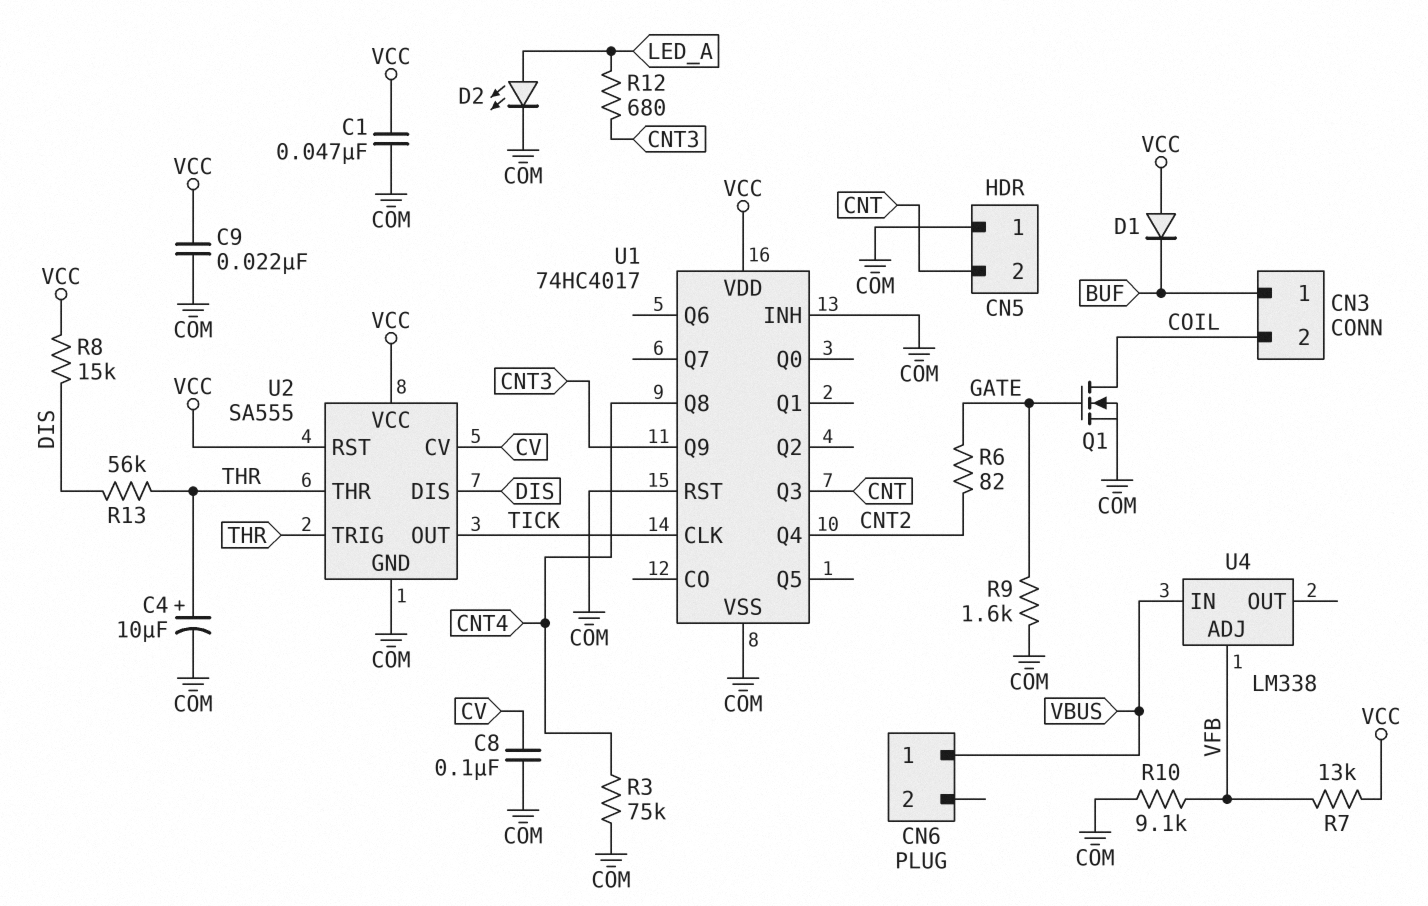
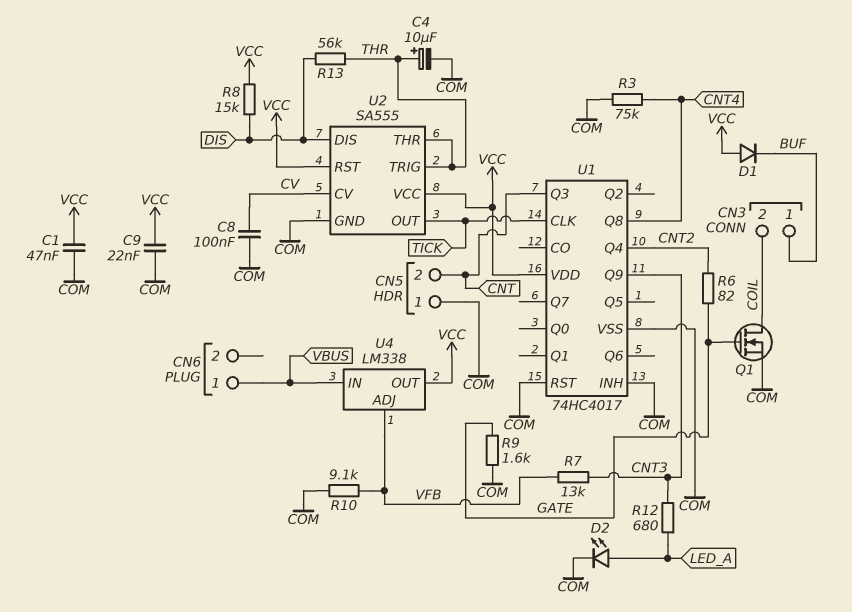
R7: 13k (VCC, VFB) -> 13k (CNT3, VFB)
U4 pin OUT: none -> VCC

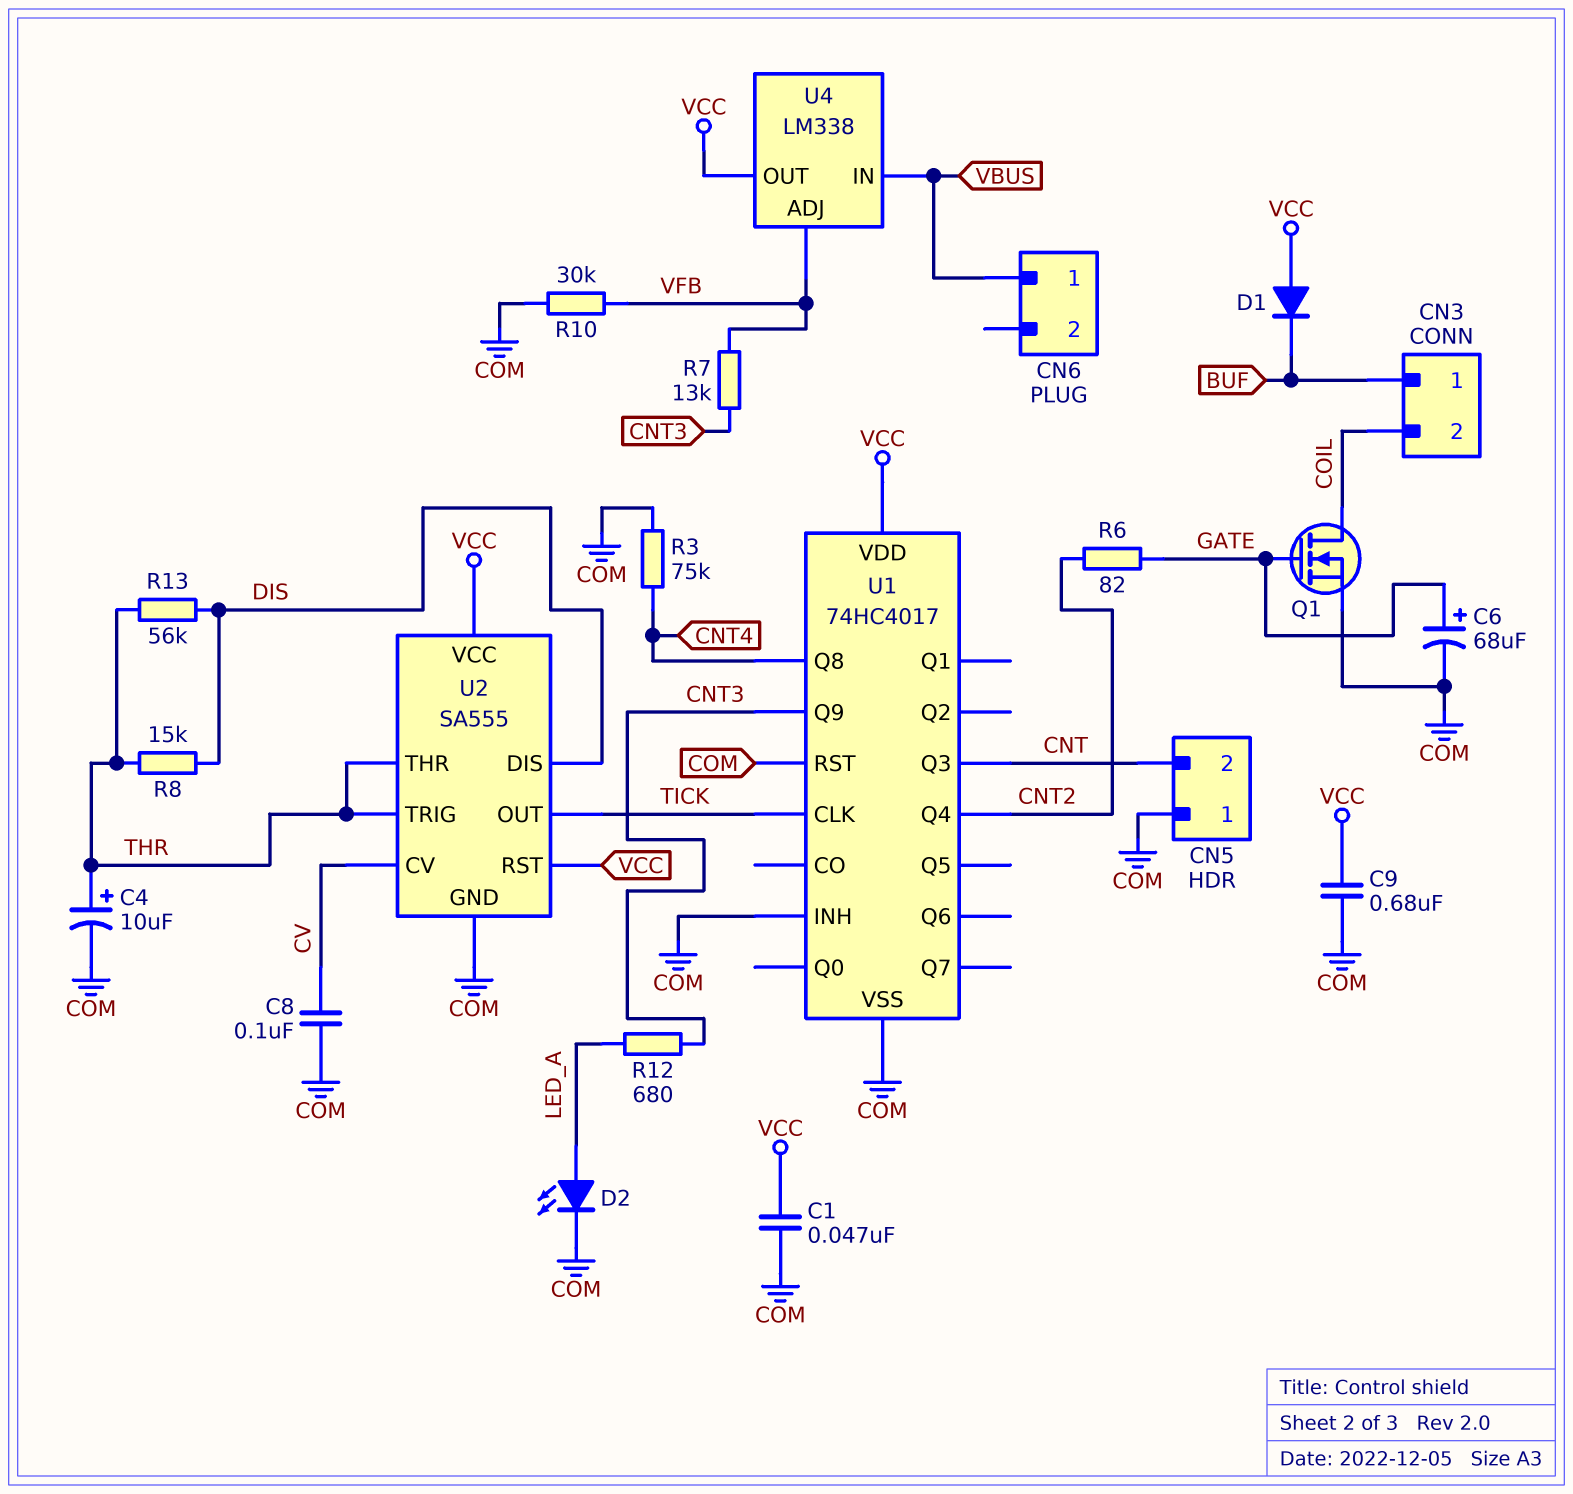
C6: none -> 68uF (plus GATE, minus COM)
C9: 22nF (COM, VCC) -> 680nF (COM, VCC)
R8: 15k (DIS, VCC) -> 15k (DIS, THR)
R9: 1.6k (COM, GATE) -> none
R10: 9.1k (COM, VFB) -> 30k (COM, VFB)

